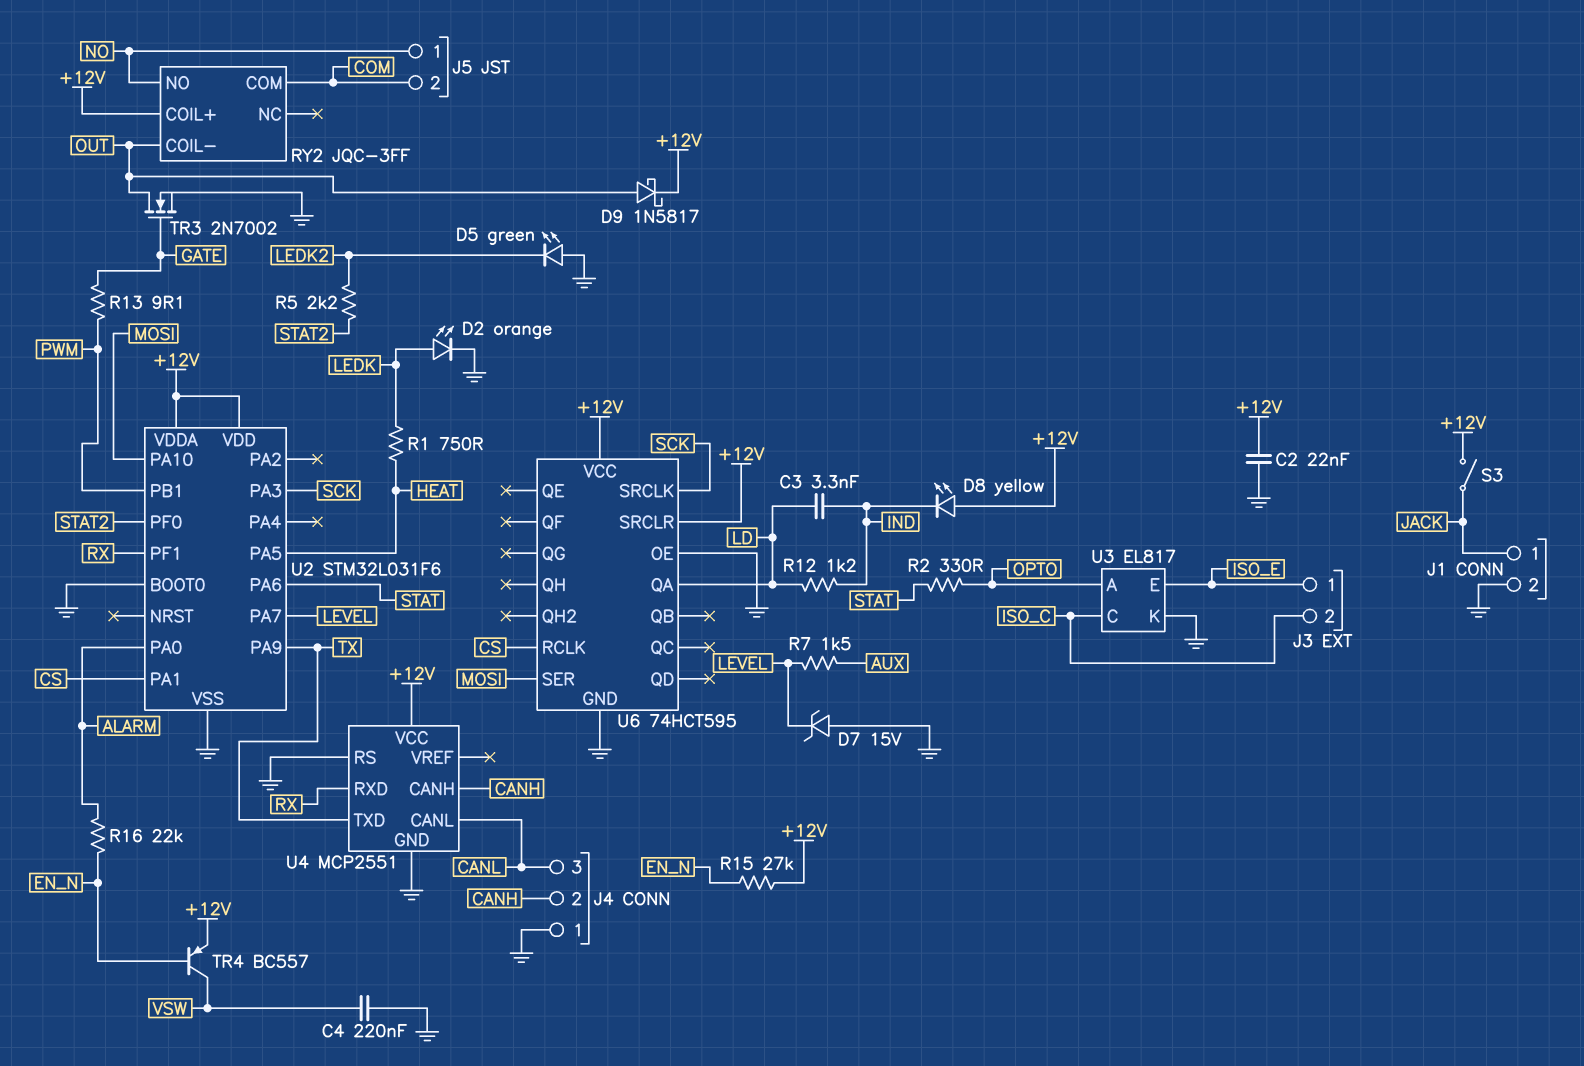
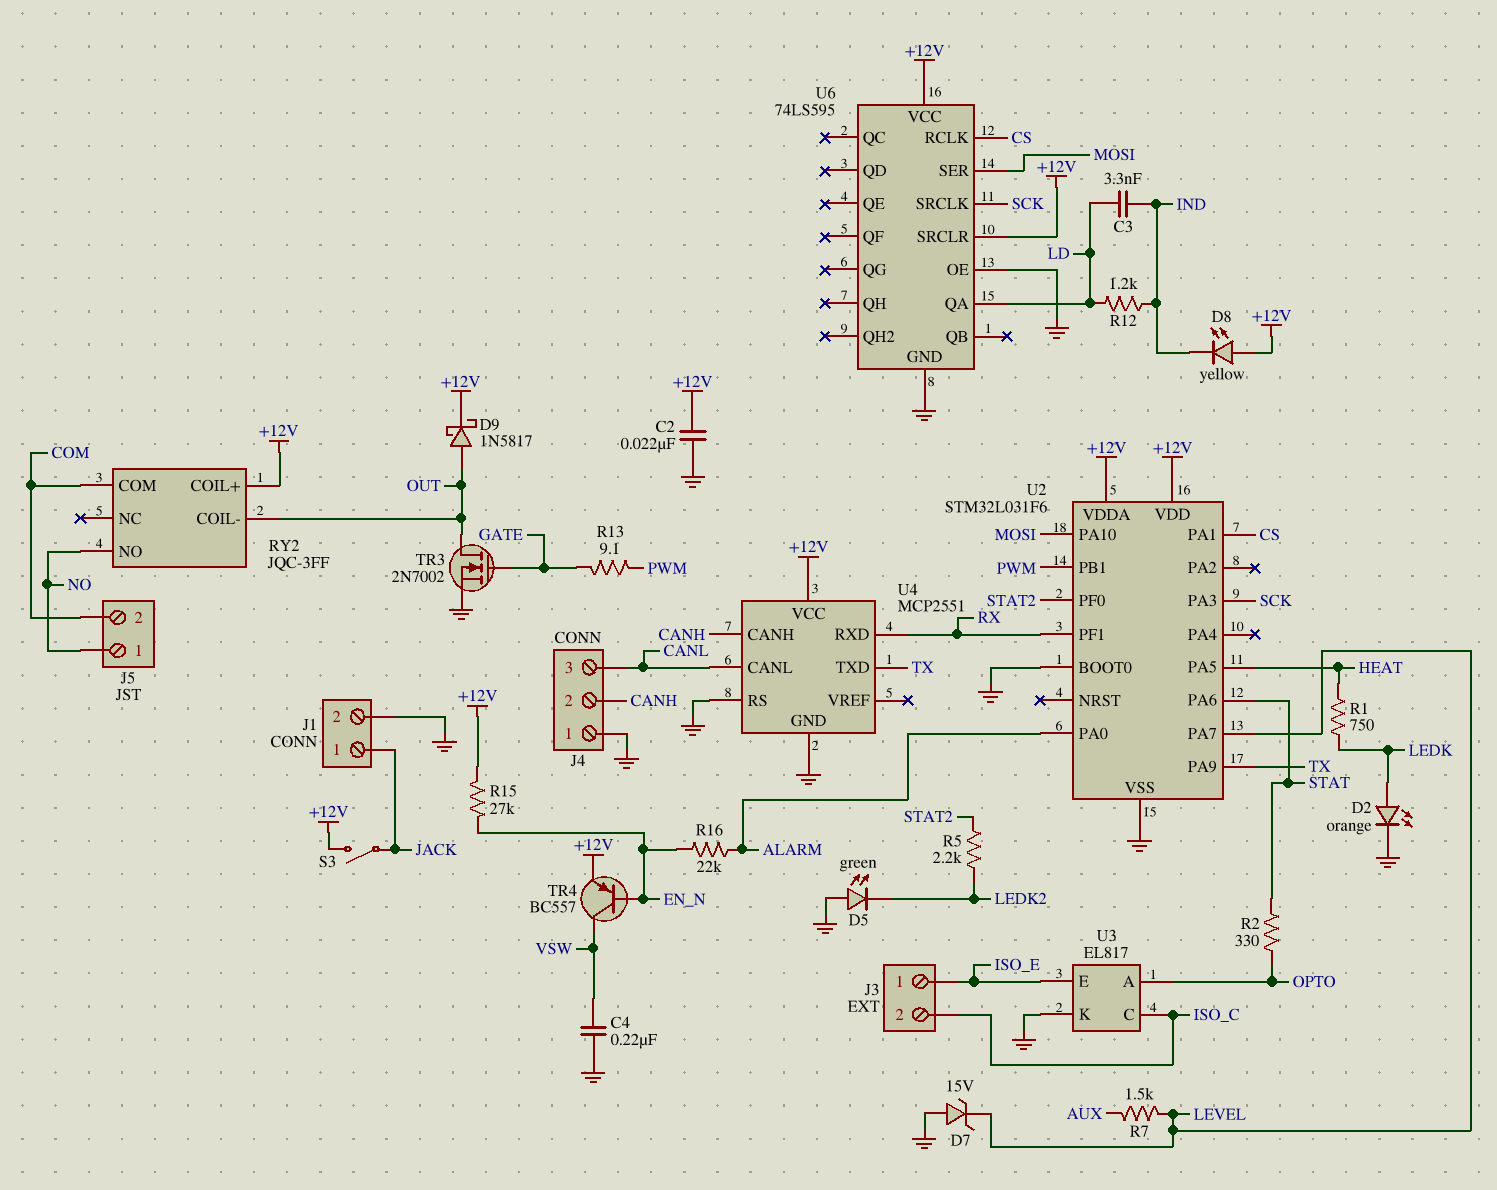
U6: 74HCT595 -> 74LS595

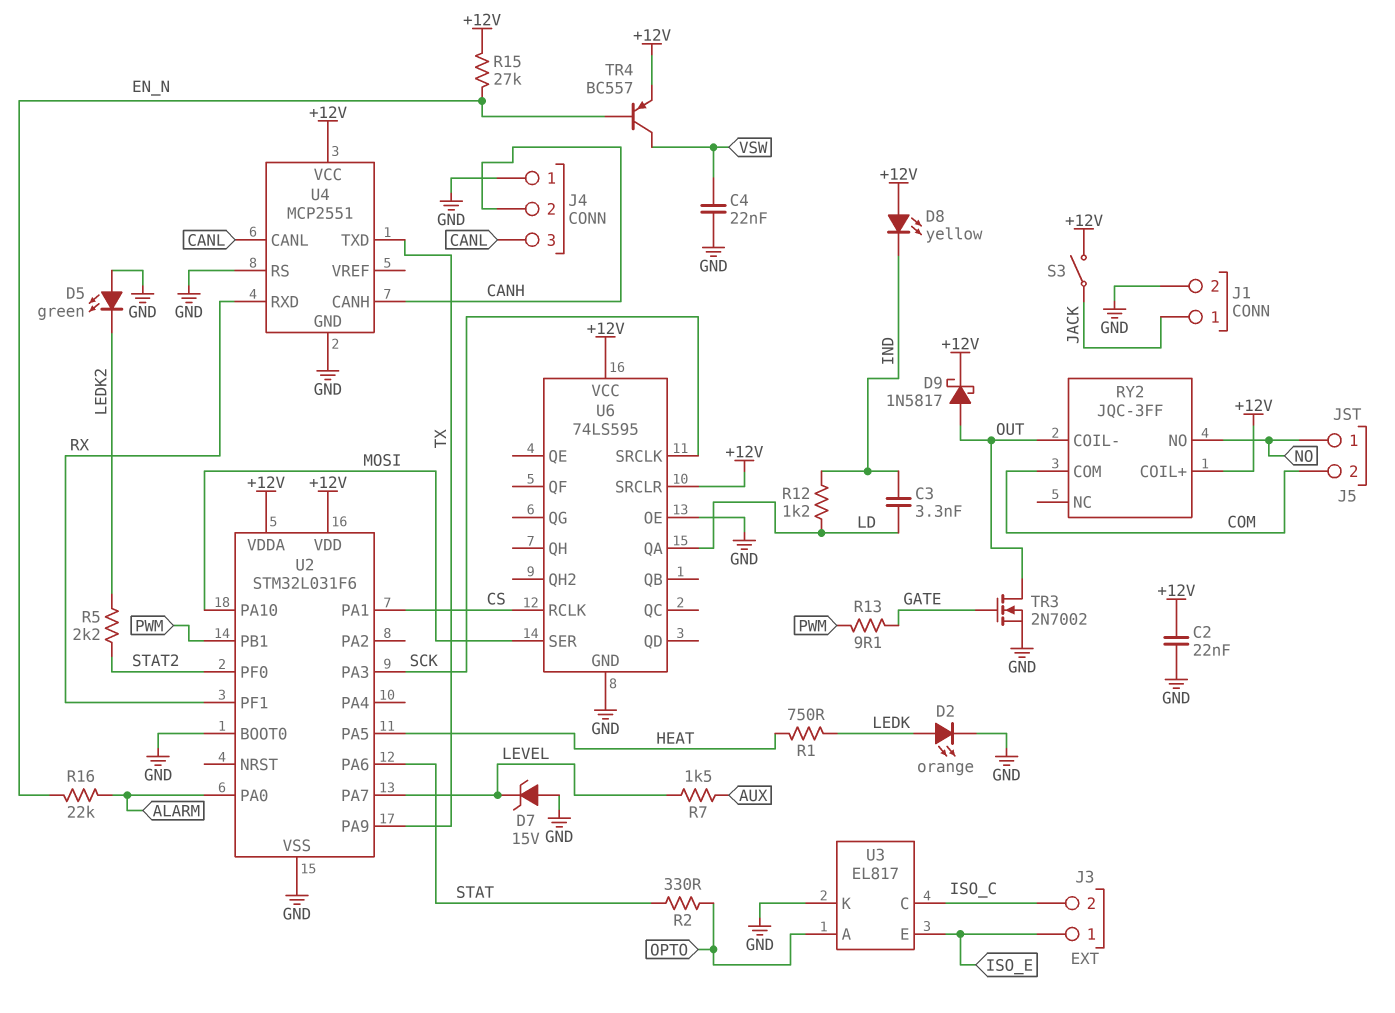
C4: 220nF (GND, VSW) -> 22nF (GND, VSW)

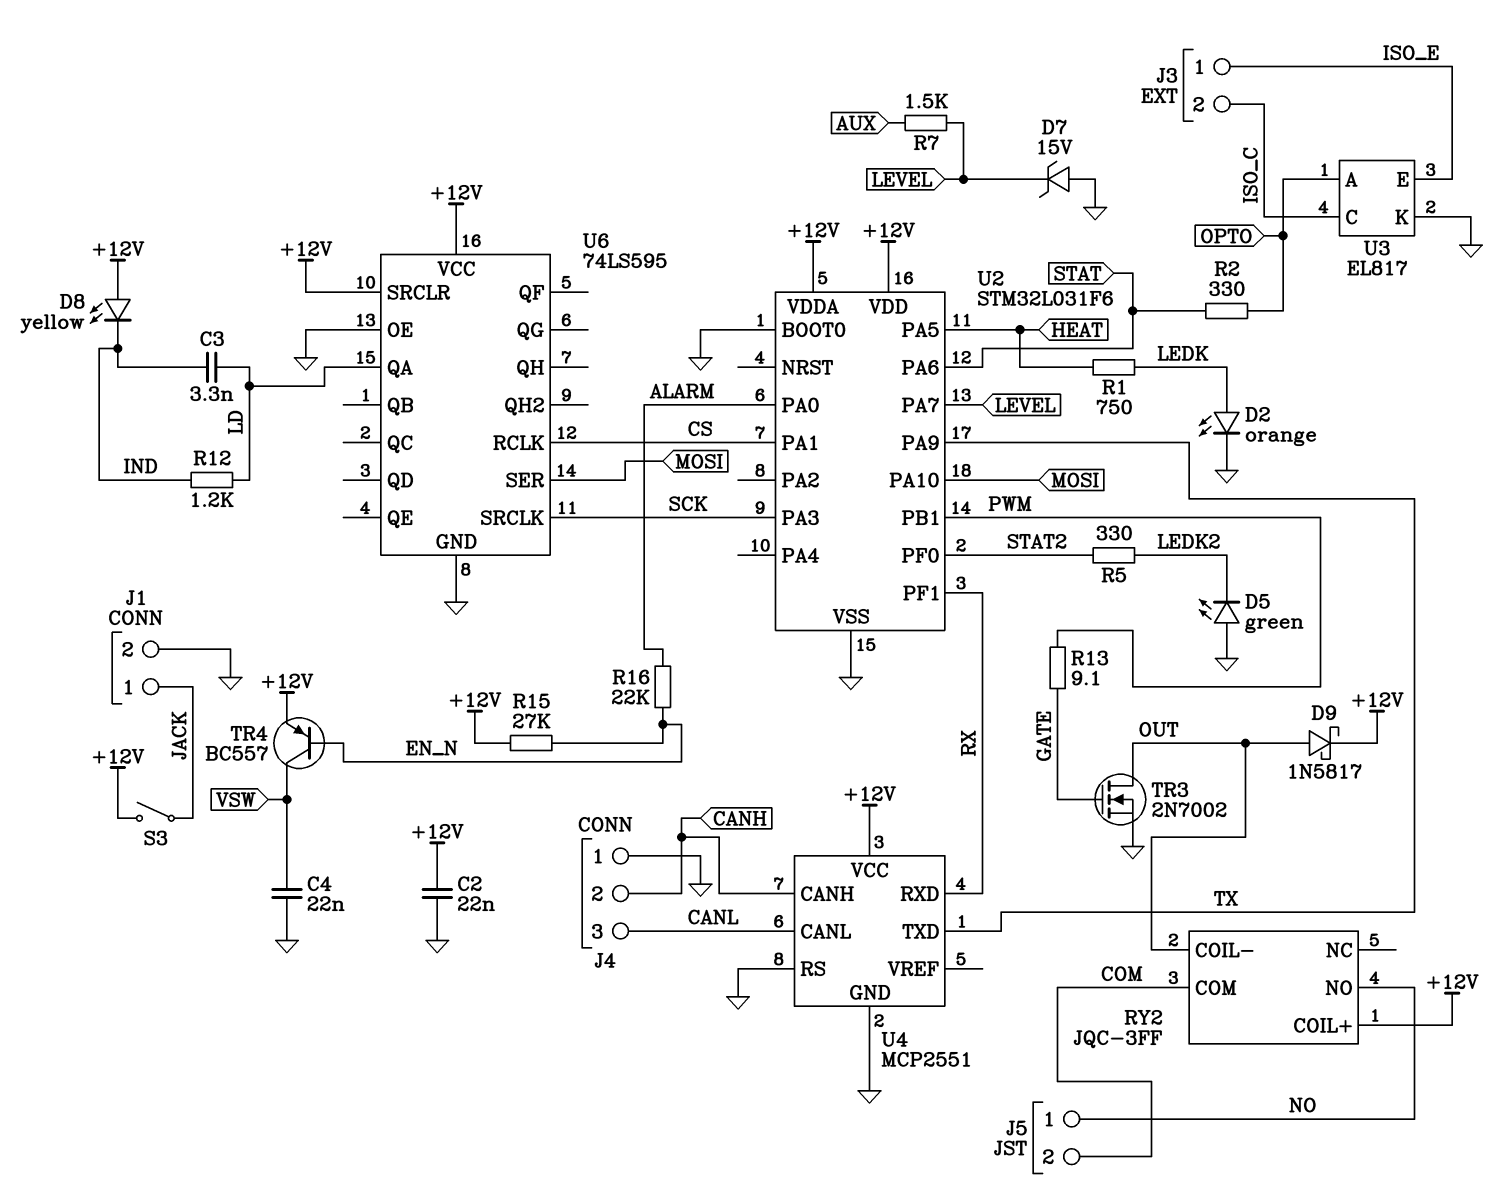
R5: 2.2k (LEDK2, STAT2) -> 330 (LEDK2, STAT2)

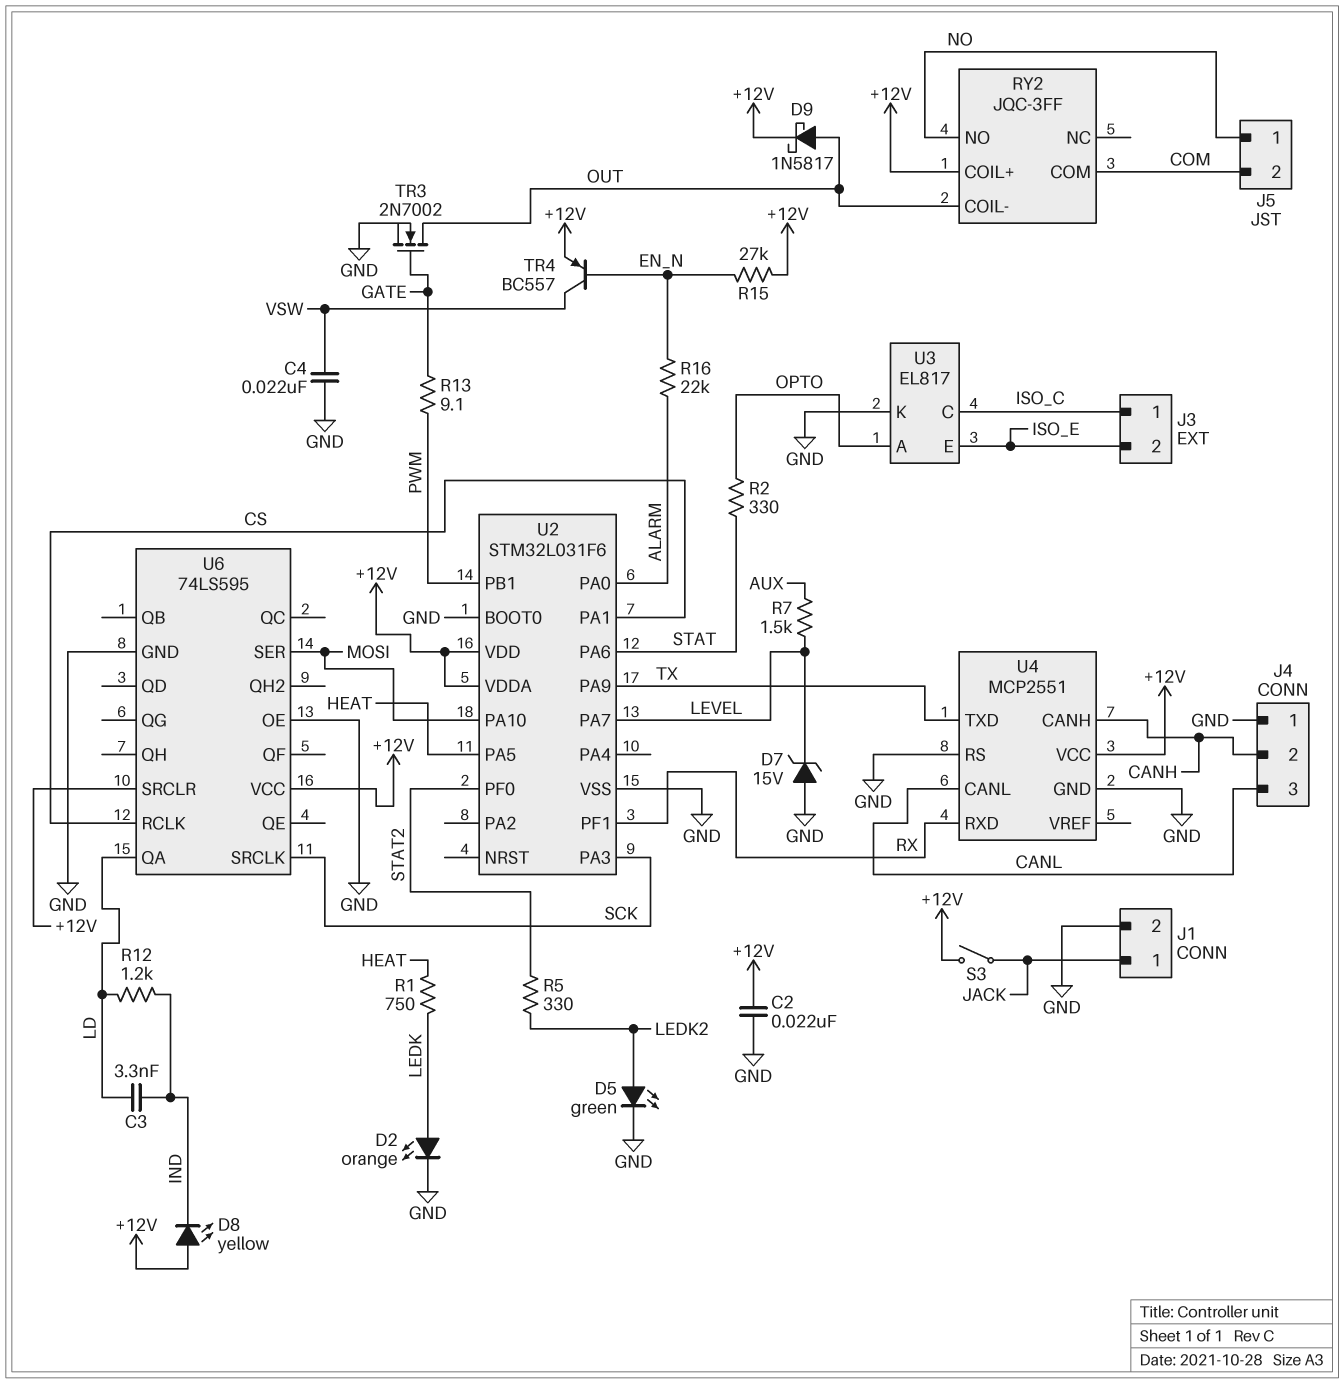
D5: LED green (A GND, K LEDK2) -> LED green (A LEDK2, K GND)
J3 pin 1: ISO_E -> ISO_C
J3 pin 2: ISO_C -> ISO_E

